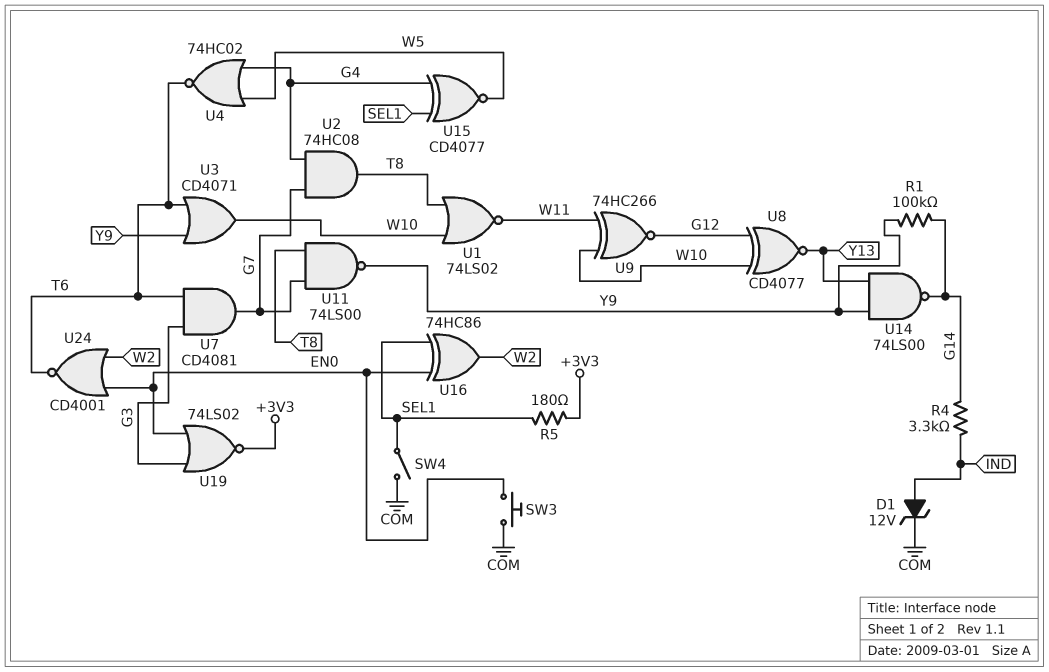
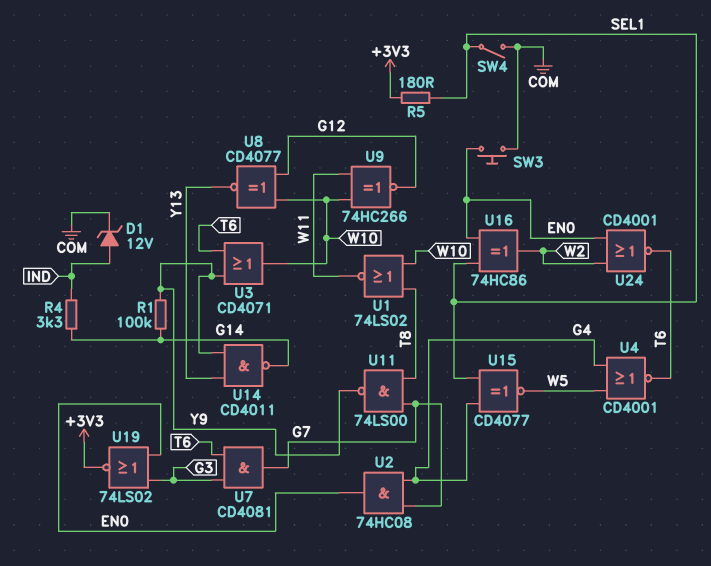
U2: AND 74HC08 (in G4, in G7, out T8) -> AND 74HC08 (in G4, in G7, out EN0)
U4: NOR 74HC02 (in G4, in W5, out T6) -> NOR CD4001 (in G4, in W5, out T6)
U14: NAND 74LS00 (in Y9, in Y13, out G14) -> NAND CD4011 (in Y9, in Y13, out G14)

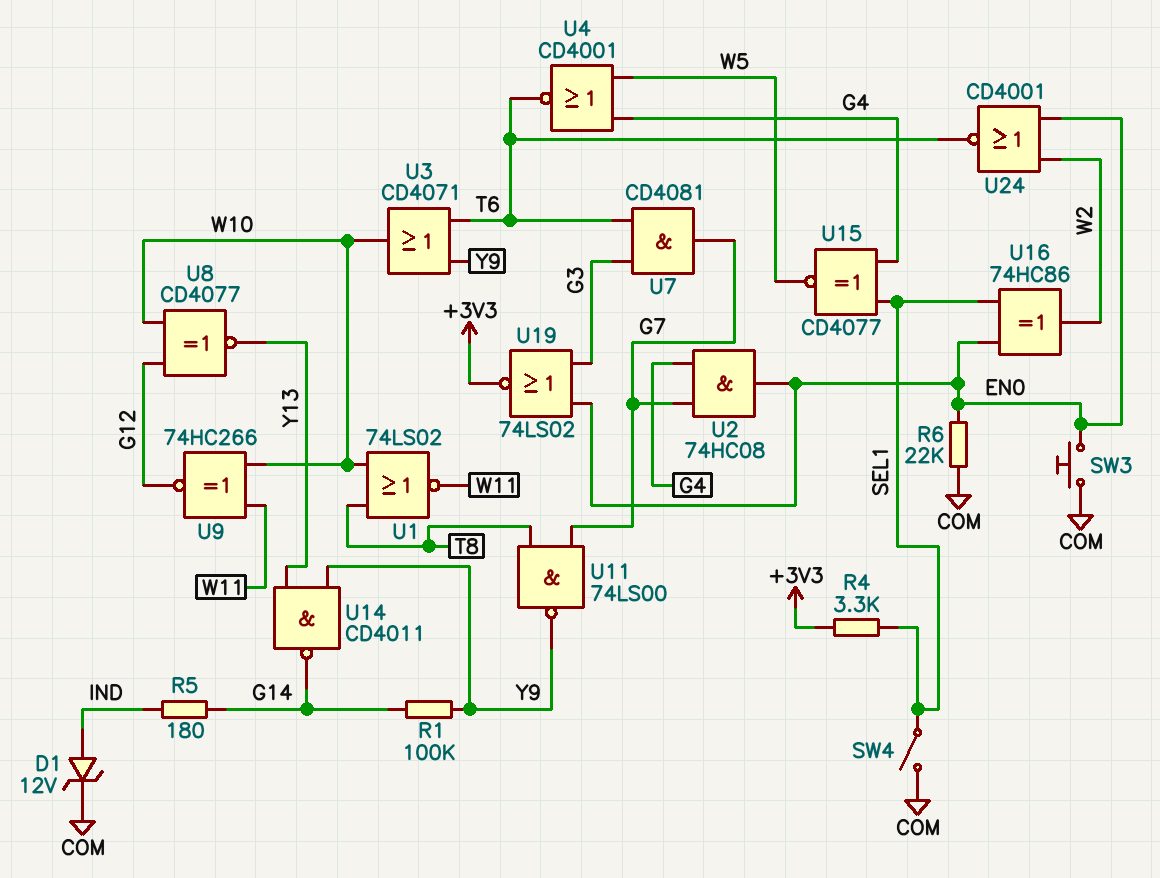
R4: 3.3k (G14, IND) -> 3.3k (+3V3, SEL1)
R5: 180 (+3V3, SEL1) -> 180 (G14, IND)
R6: none -> 22k (COM, EN0)

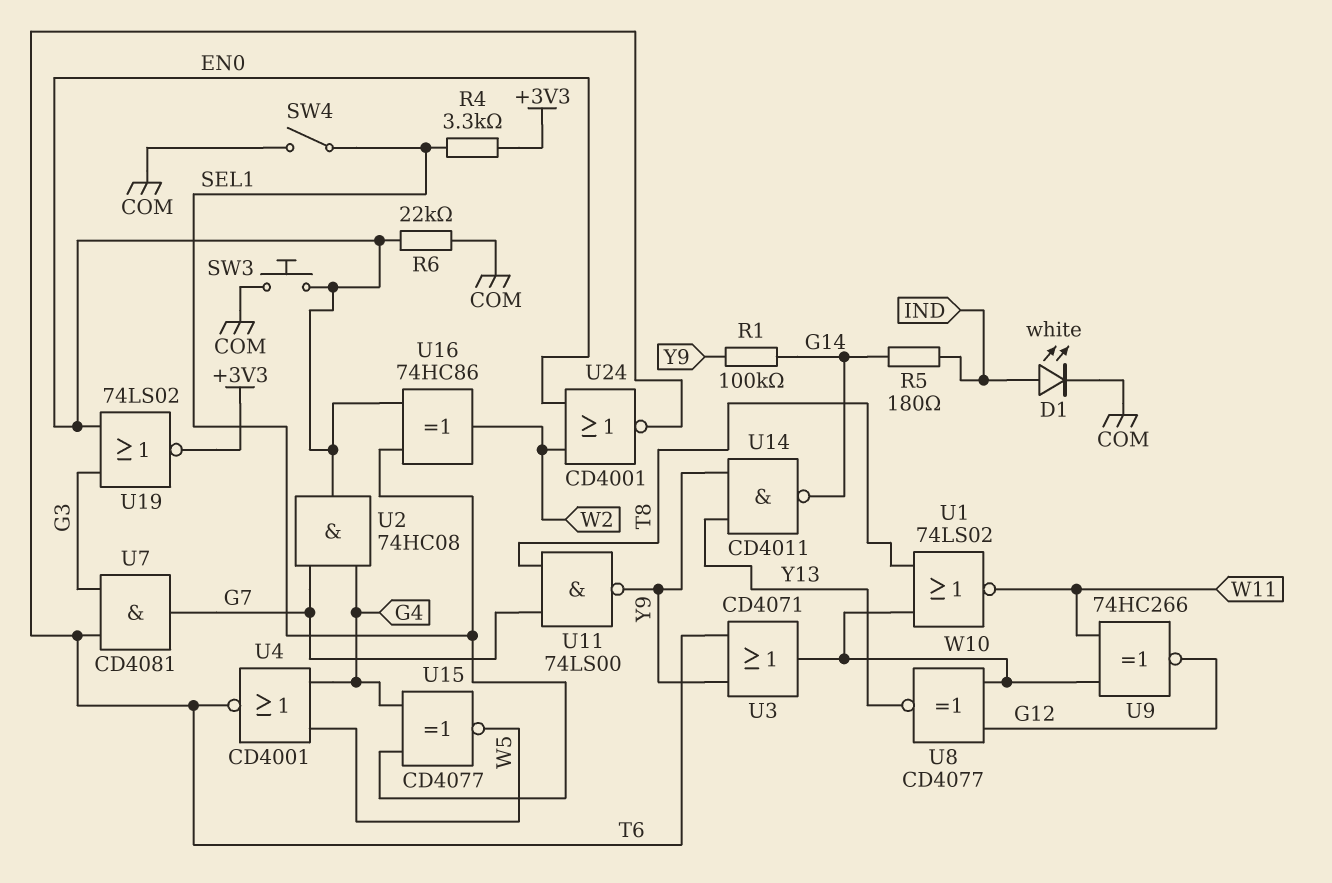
D1: zener 12V (A IND, K COM) -> LED white (A IND, K COM)

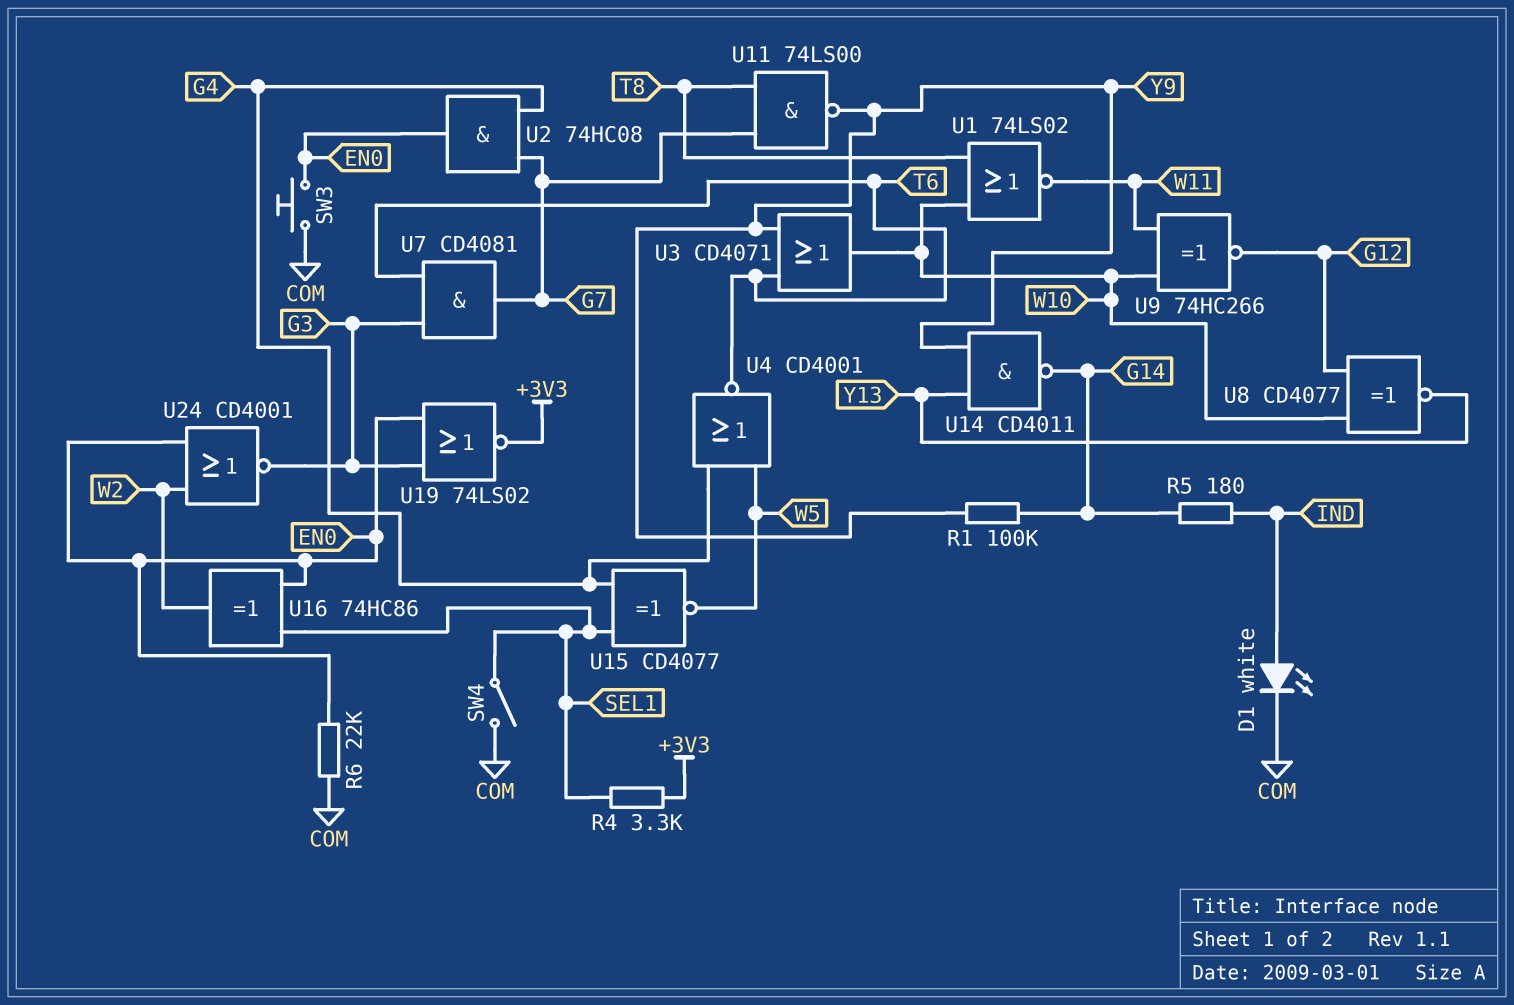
U24: NOR CD4001 (in EN0, in W2, out T6) -> NOR CD4001 (in EN0, in W2, out G3)

